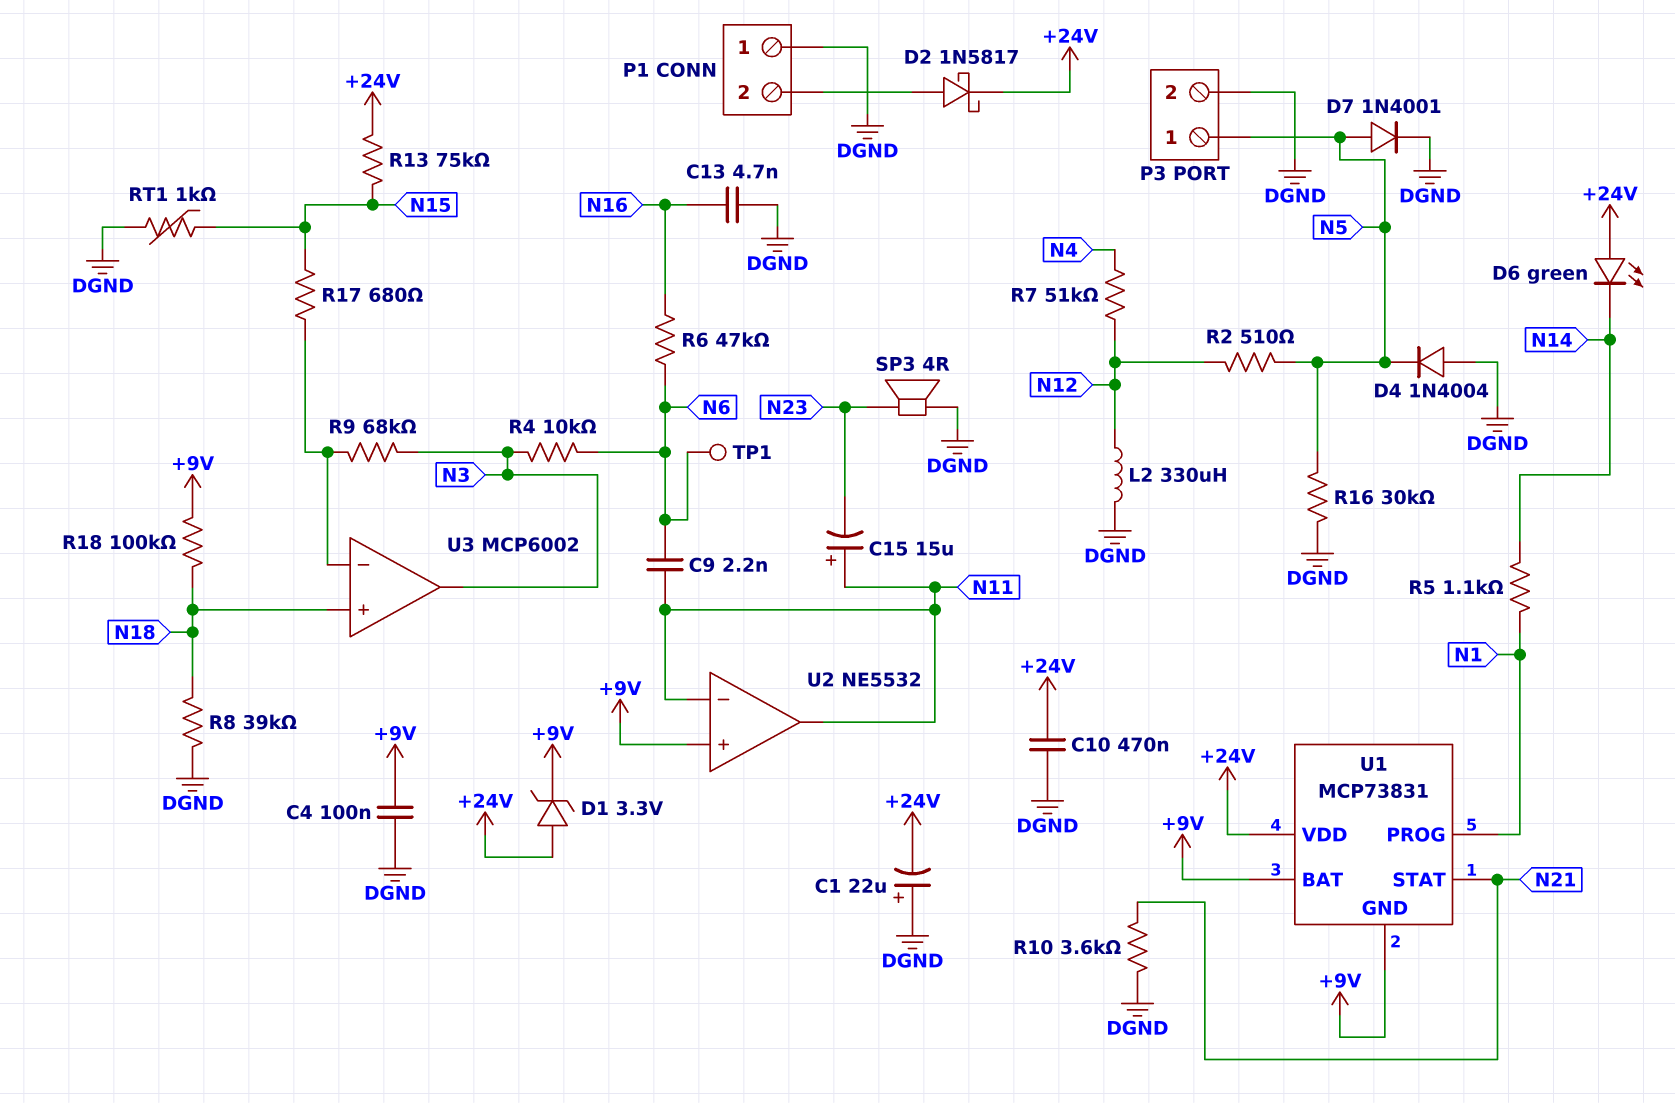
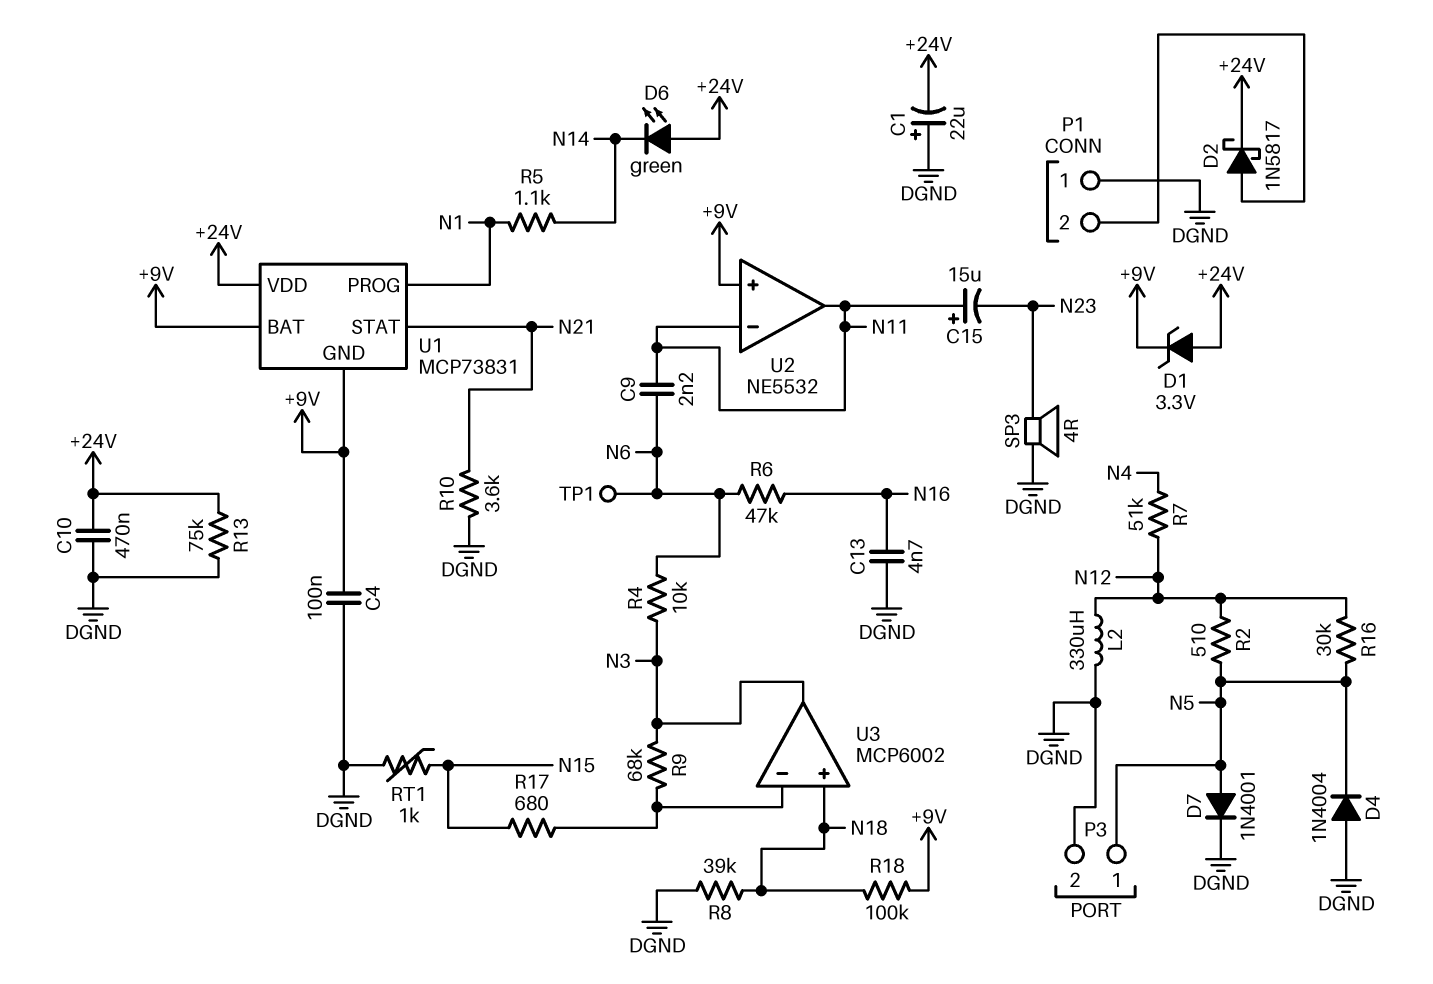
R13: 75k (+24V, N15) -> 75k (+24V, DGND)
R16: 30k (DGND, N5) -> 30k (N5, N12)

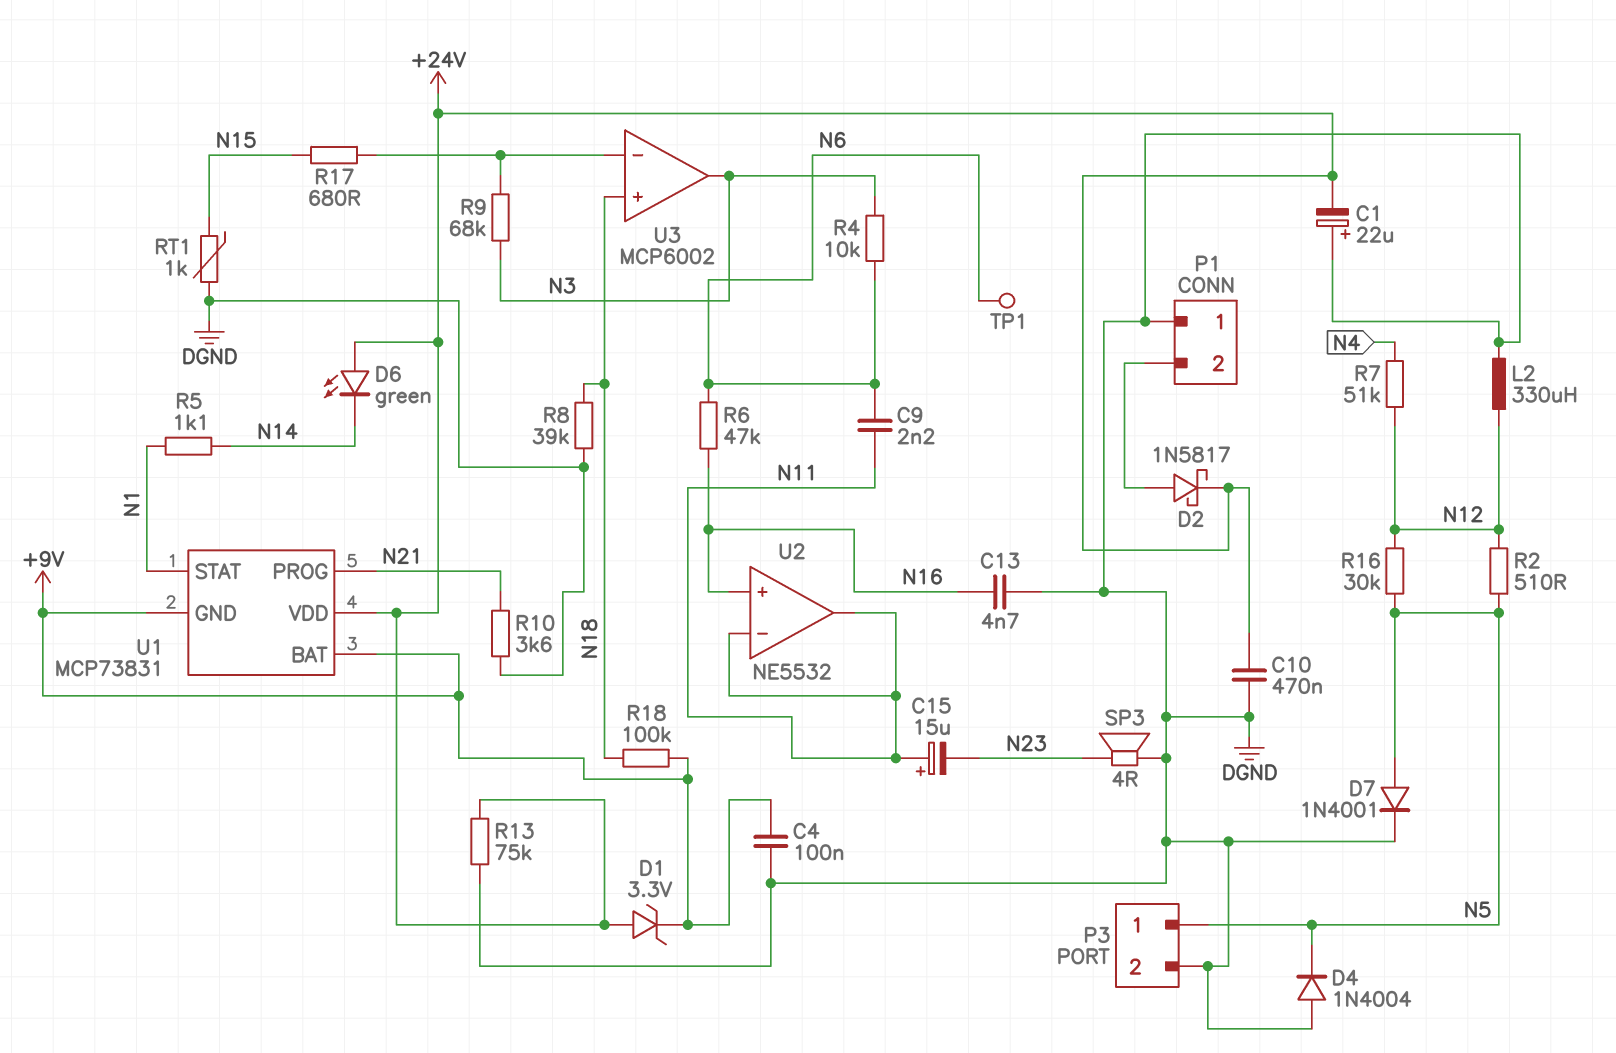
U1 pin PROG: N1 -> N21
U1 pin STAT: N21 -> N1
U2 pin in+: +9V -> N16

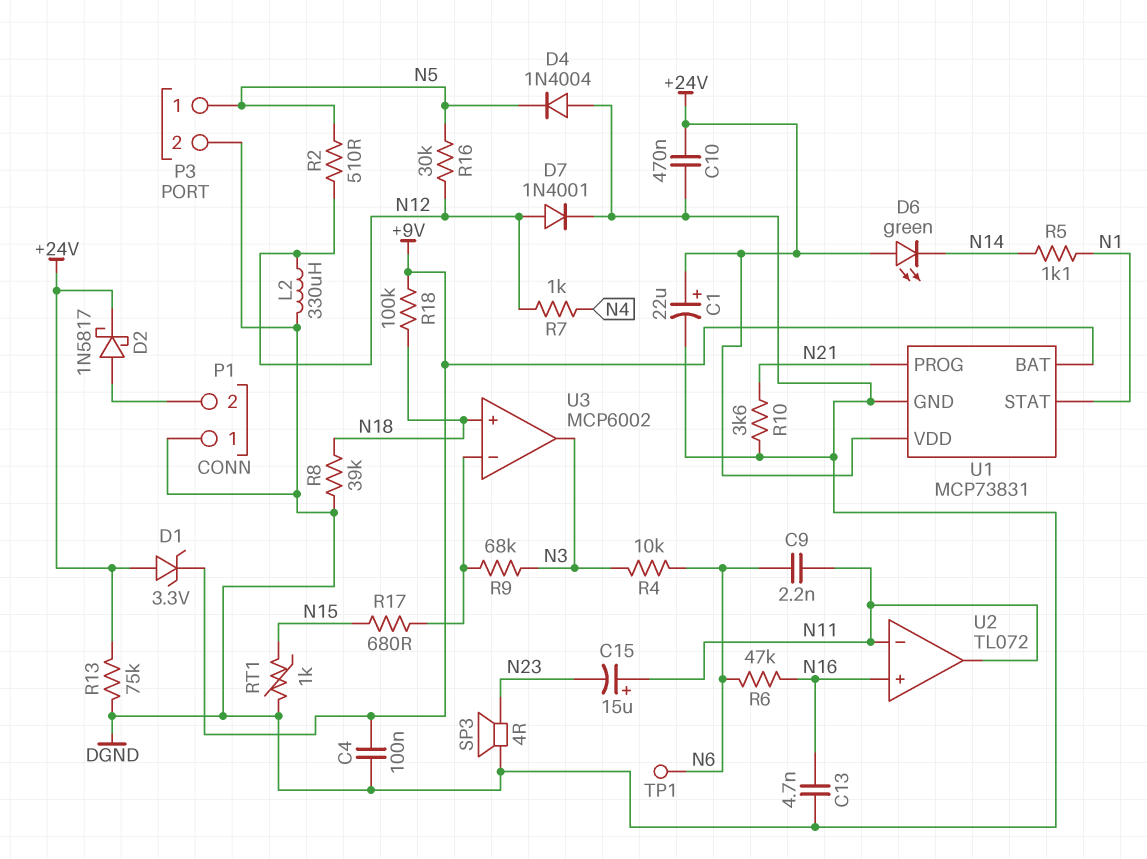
C1: 22uF (plus DGND, minus +24V) -> 22uF (plus +24V, minus DGND)
D7: diode 1N4001 (A N5, K DGND) -> diode 1N4001 (A N12, K DGND)
R7: 51k (N4, N12) -> 1k (N4, N12)
U1 pin GND: +9V -> DGND
U2: NE5532 -> TL072

